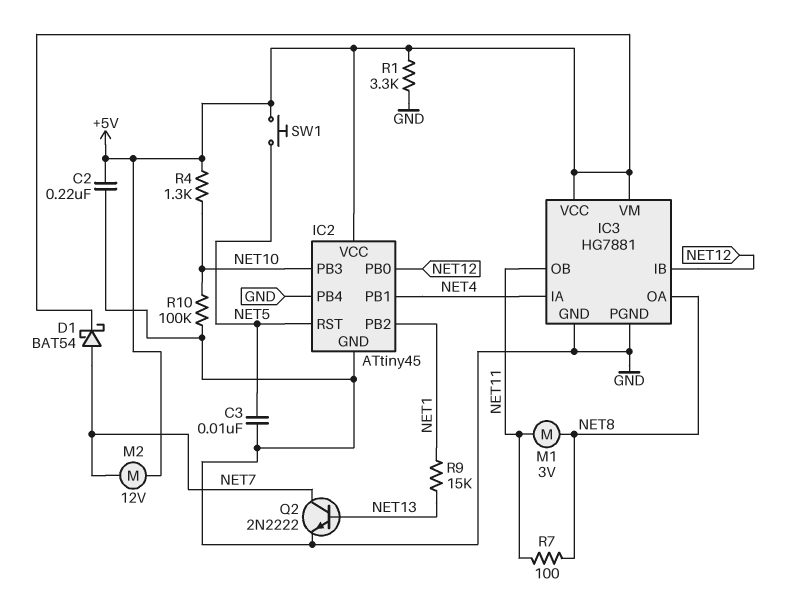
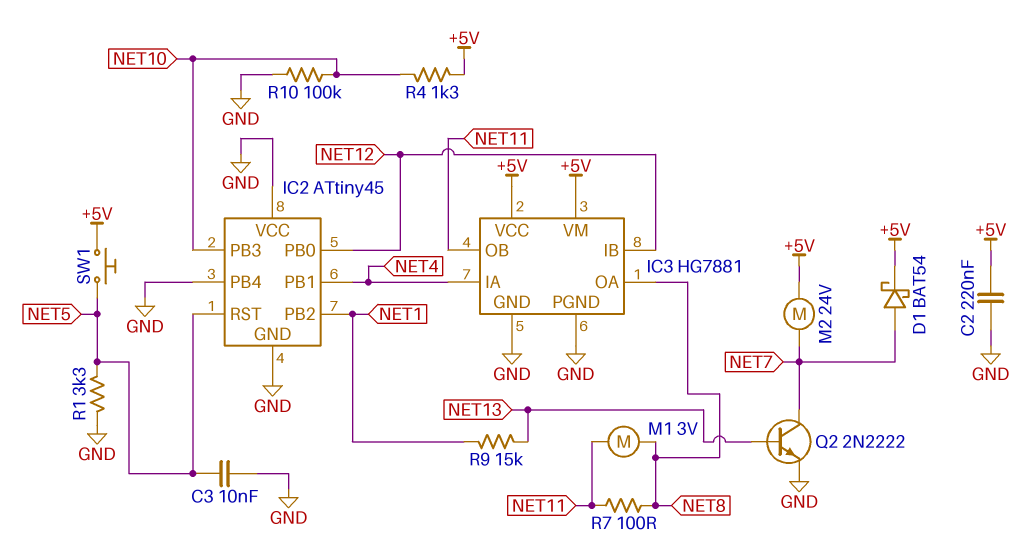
IC2 pin VCC: +5V -> GND
M2: motor 12V (+5V, NET7) -> motor 24V (+5V, NET7)
R1: 3.3k (+5V, GND) -> 3.3k (GND, NET5)

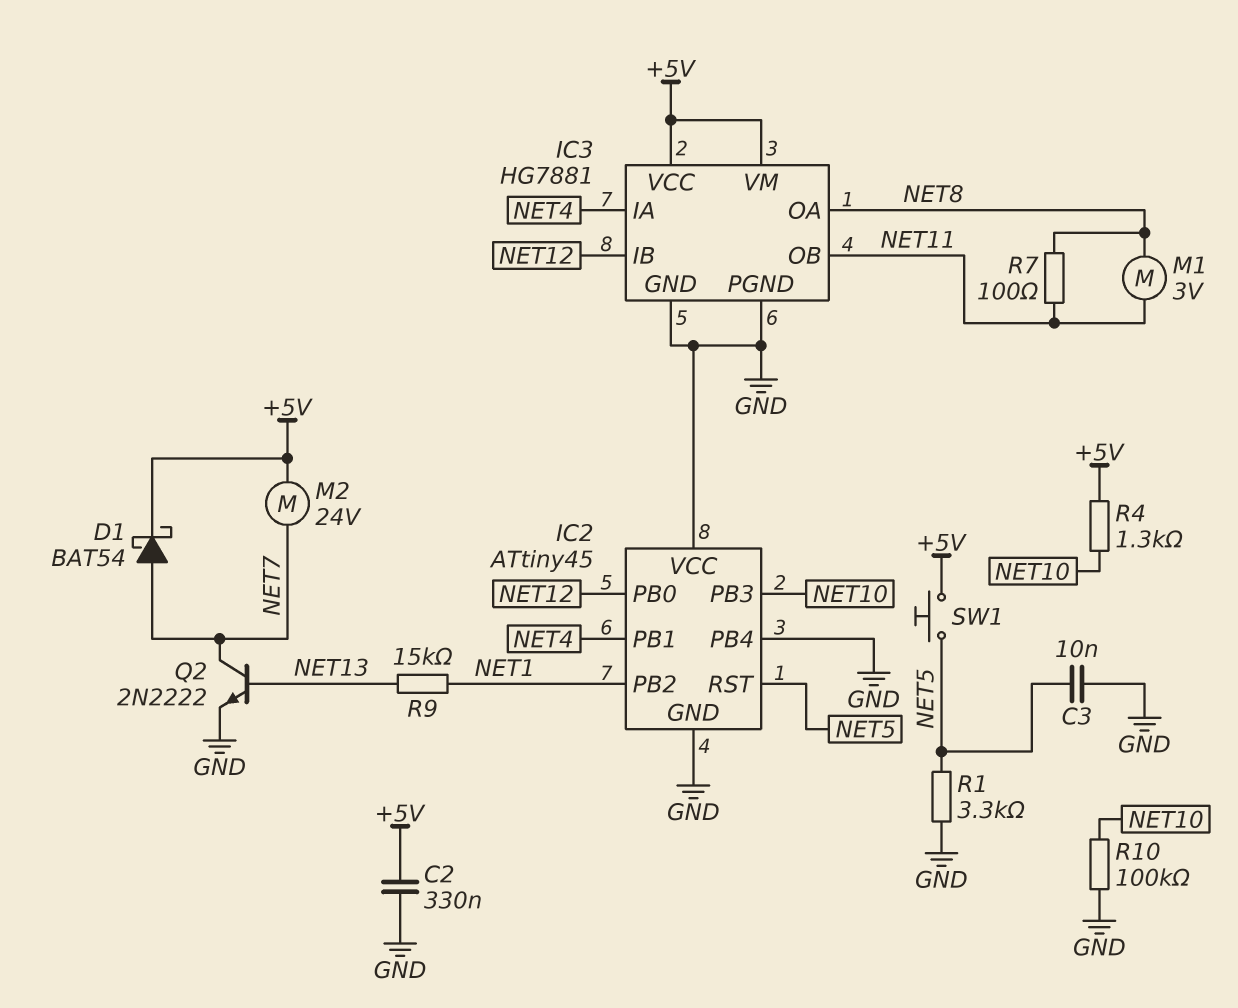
C2: 220nF (+5V, GND) -> 330nF (+5V, GND)

